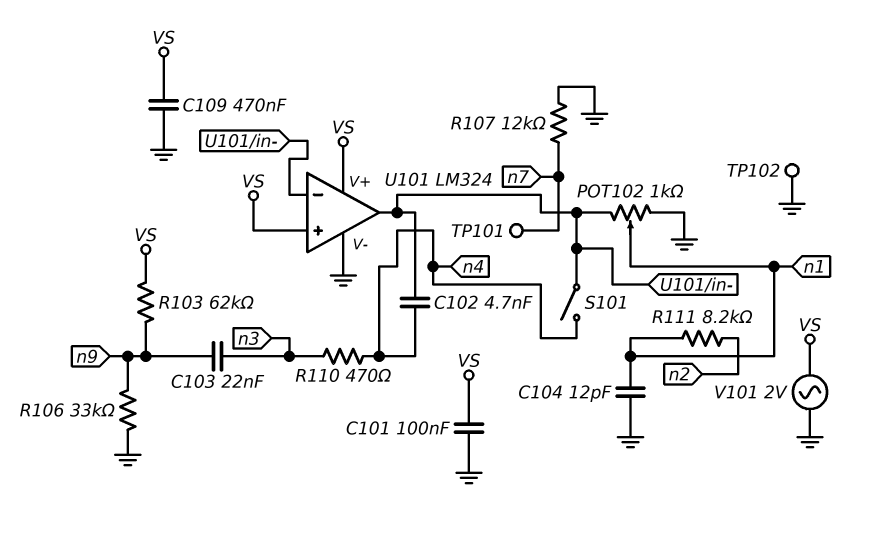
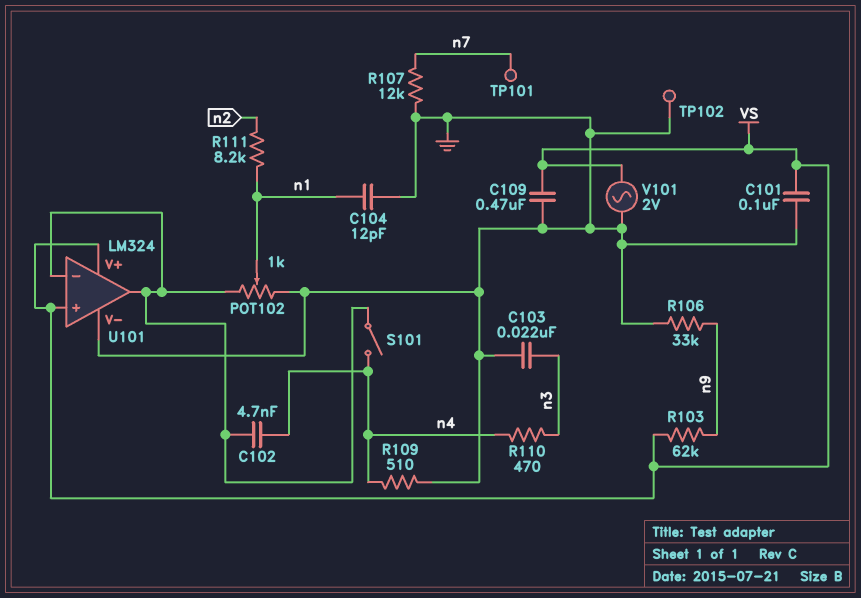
C103: 22nF (n3, n9) -> 22nF (GND, n3)
R109: none -> 510 (GND, n4)

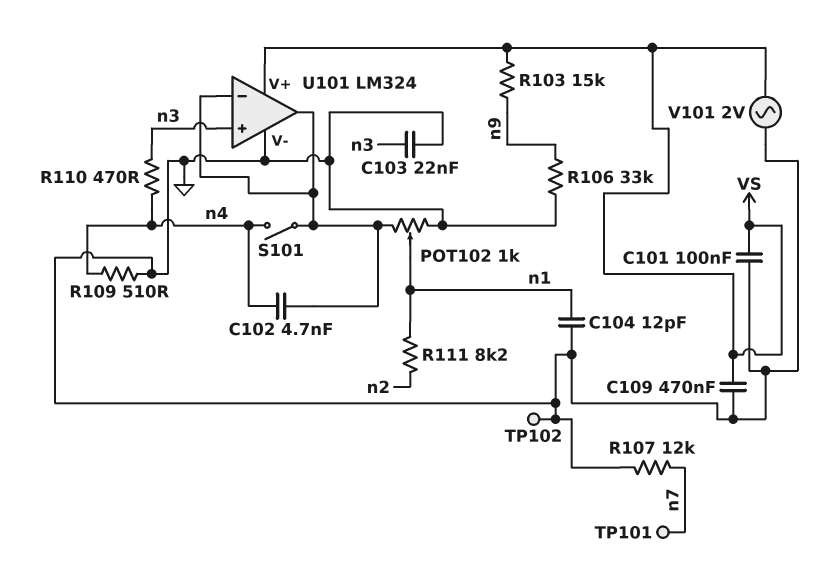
R103: 62k (VS, n9) -> 15k (VS, n9)
U101 pin in+: VS -> n3

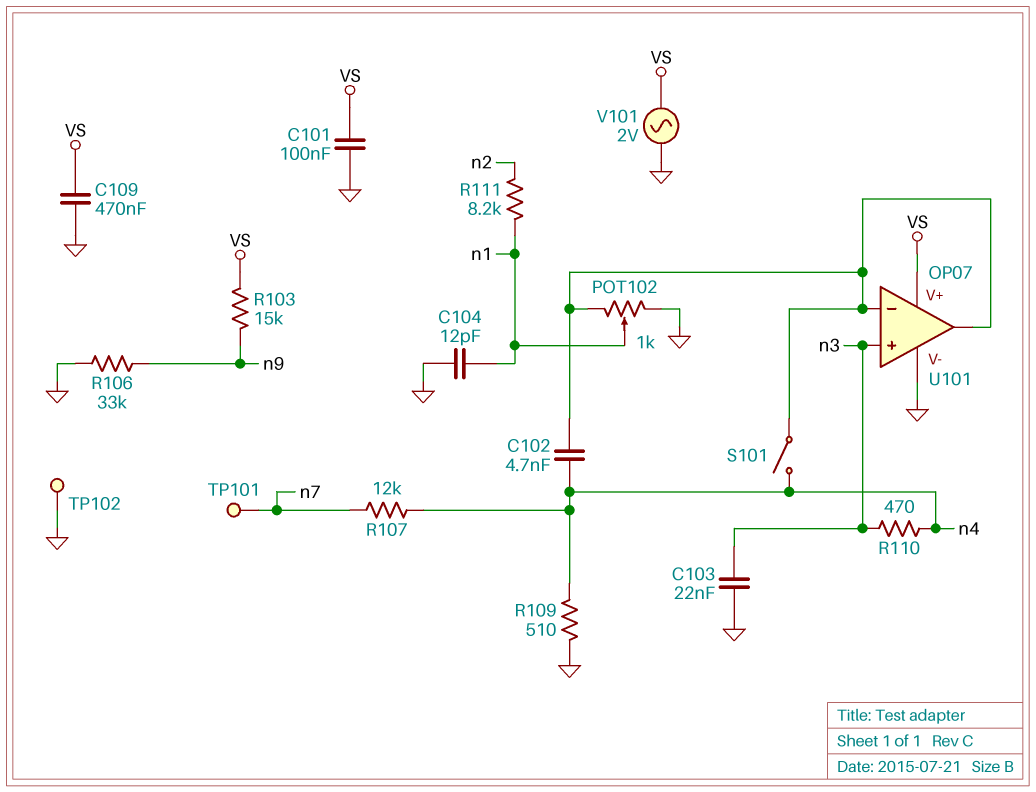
R107: 12k (GND, n7) -> 12k (n4, n7)
U101: LM324 -> OP07

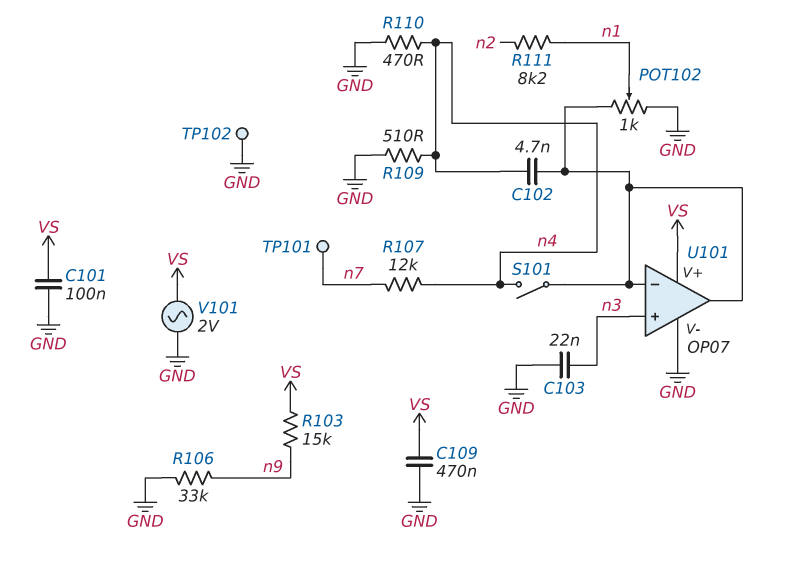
C104: 12pF (GND, n1) -> none
R110: 470 (n3, n4) -> 470 (GND, n4)

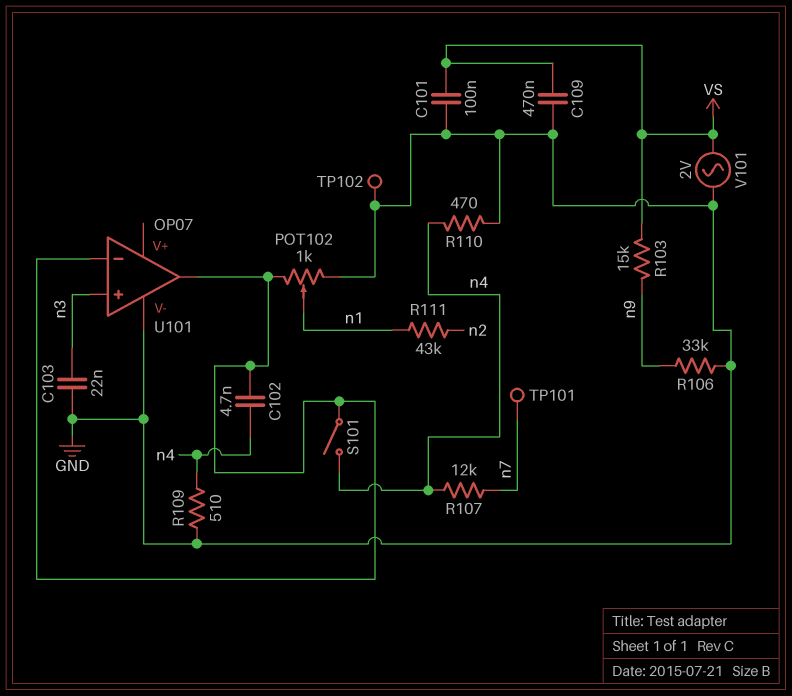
R111: 8.2k (n1, n2) -> 43k (n1, n2)
U101 pin V+: VS -> none

